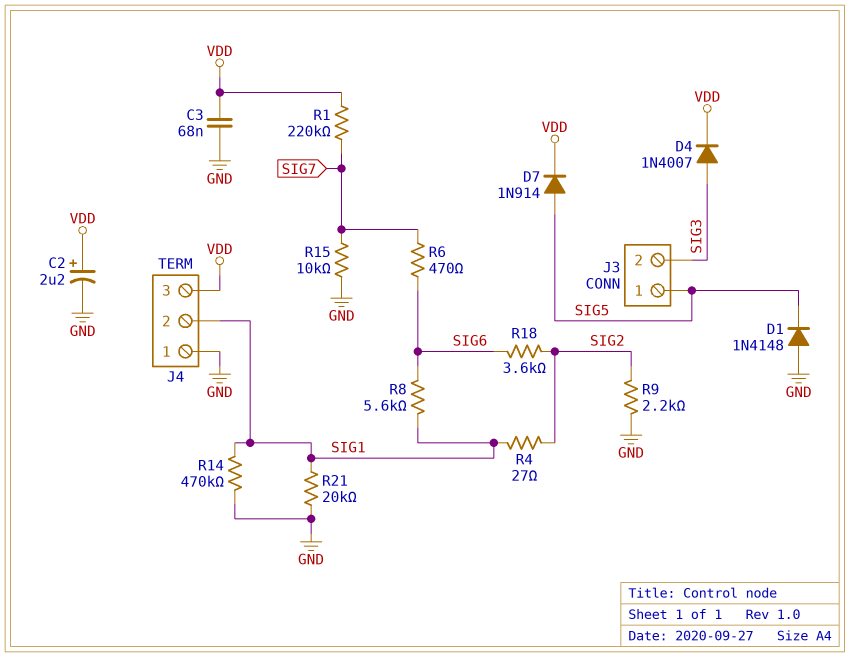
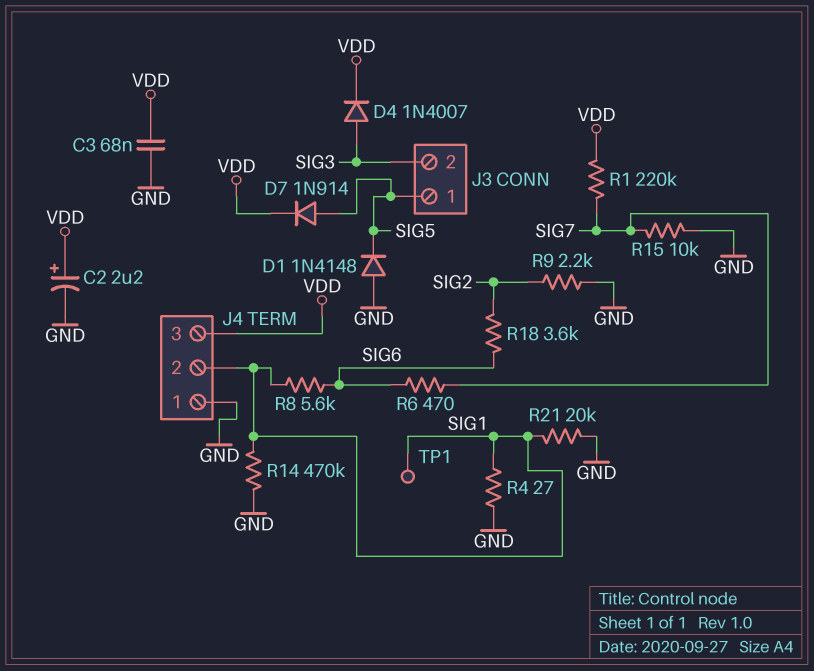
R4: 27 (SIG1, SIG2) -> 27 (GND, SIG1)
TP1: none -> test point (SIG1)

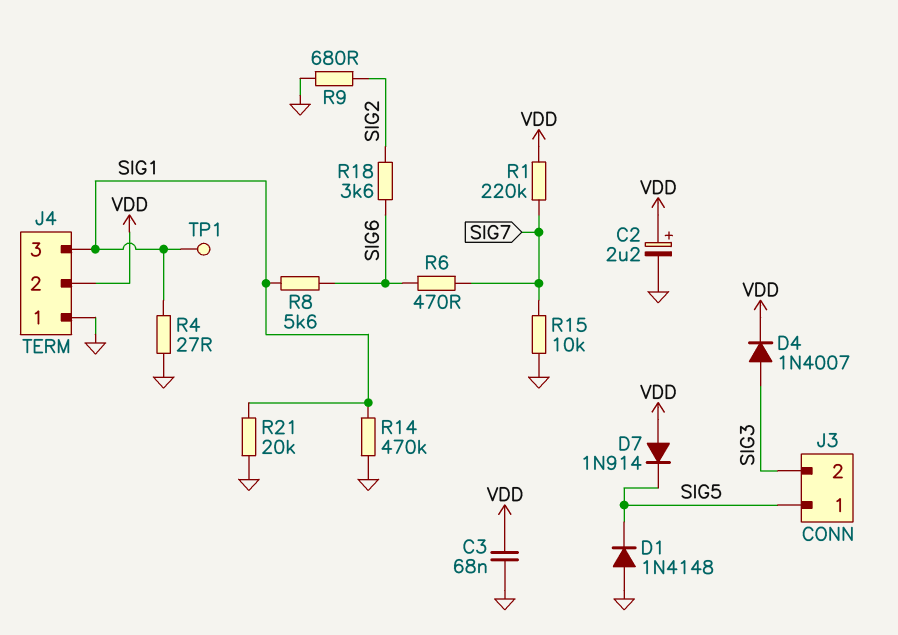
D7: diode 1N914 (A SIG5, K VDD) -> diode 1N914 (A VDD, K SIG5)
J4 pin 2: SIG1 -> VDD
J4 pin 3: VDD -> SIG1
R9: 2.2k (GND, SIG2) -> 680 (GND, SIG2)

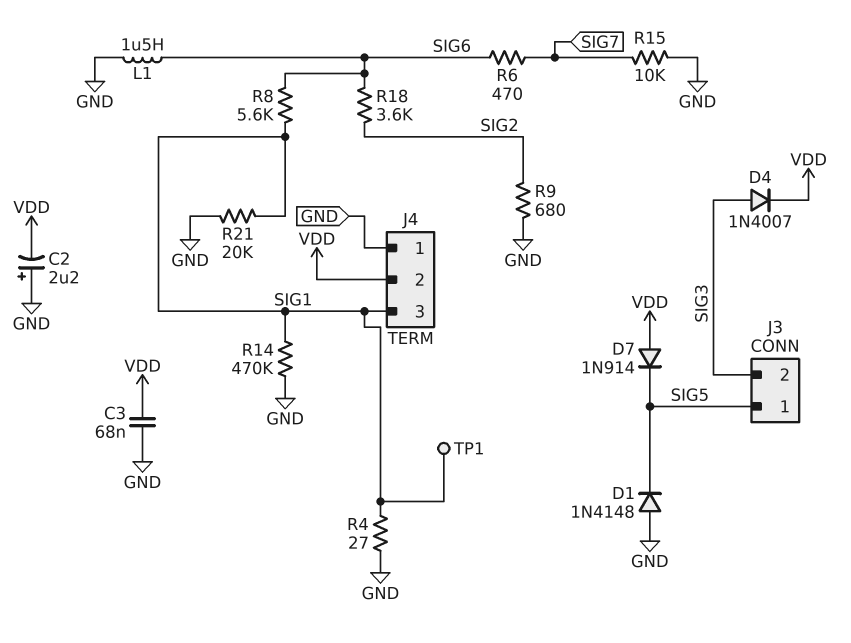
C2: 2.2uF (plus VDD, minus GND) -> 2.2uF (plus GND, minus VDD)
L1: none -> 1.5uH (GND, SIG6)
R1: 220k (SIG7, VDD) -> none

